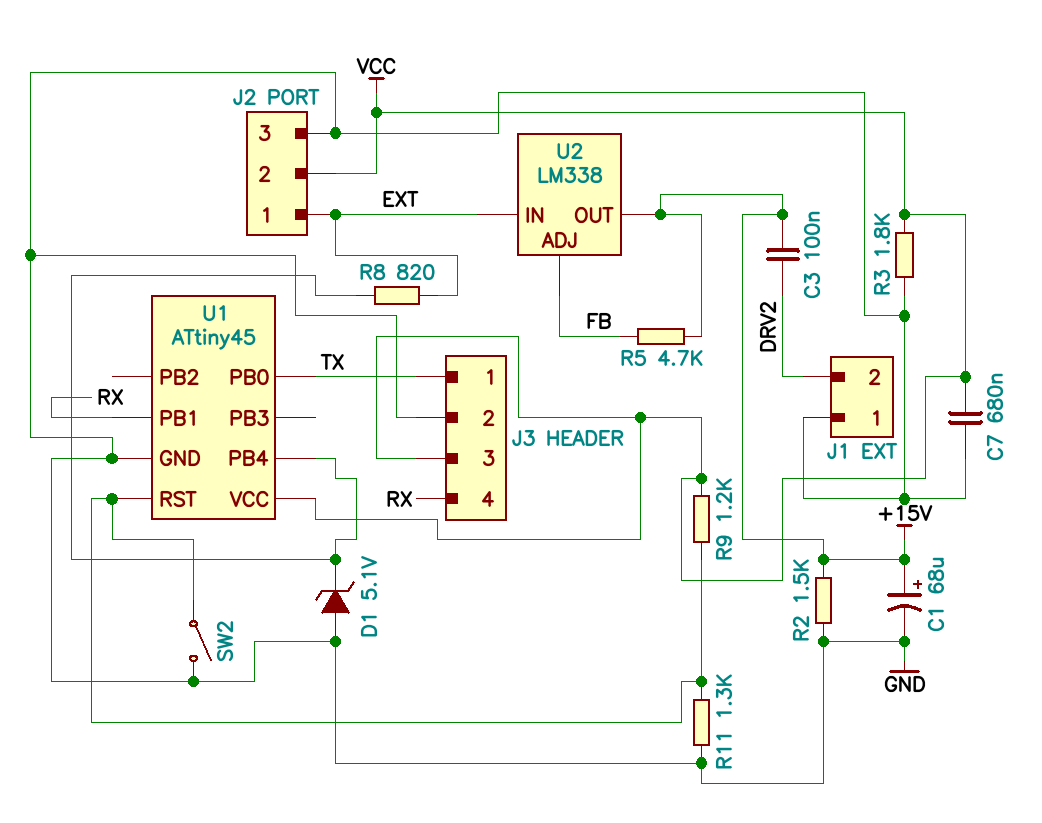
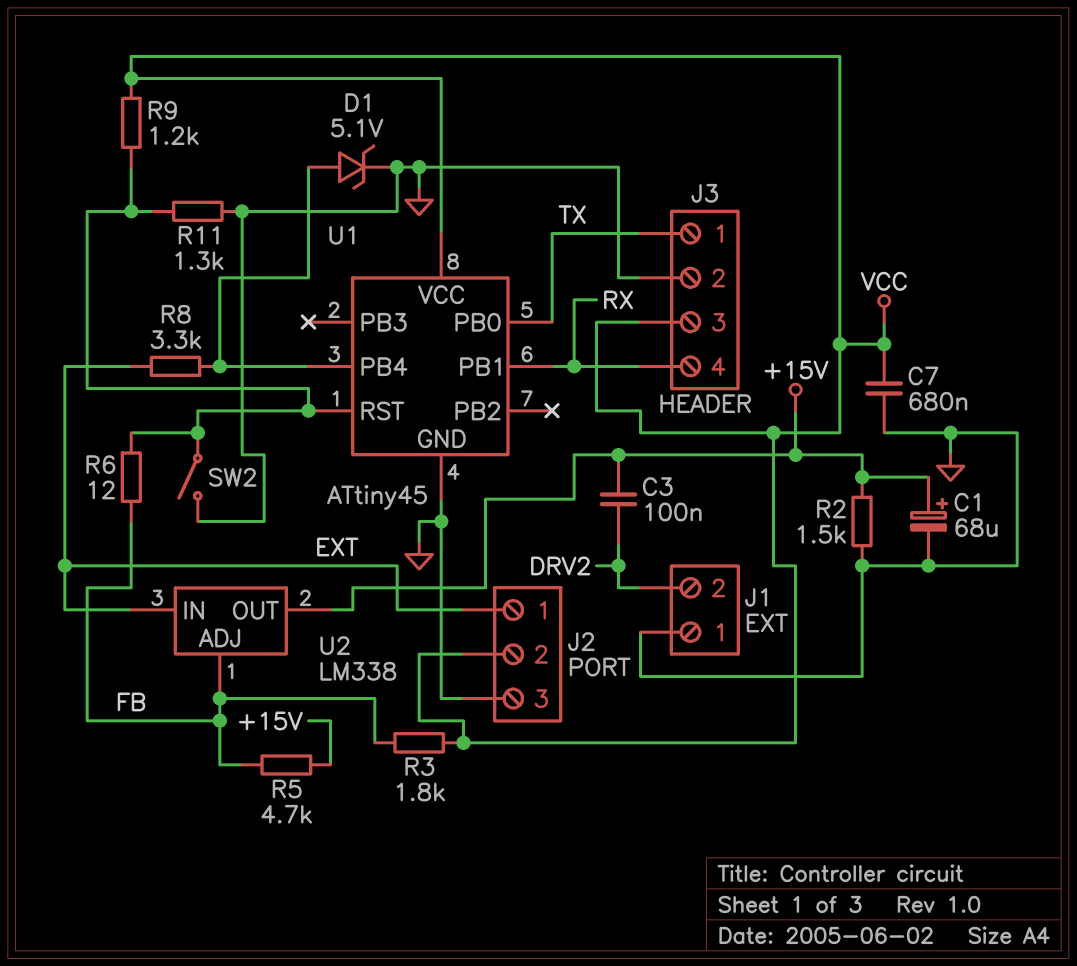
D1: zener 5.1V (A GND, K U1/PB4) -> zener 5.1V (A U1/PB4, K GND)
R3: 1.8k (GND, VCC) -> 1.8k (FB, VCC)
R6: none -> 12 (FB, U1/RST)
R8: 820 (EXT, U1/PB4) -> 3.3k (EXT, U1/PB4)

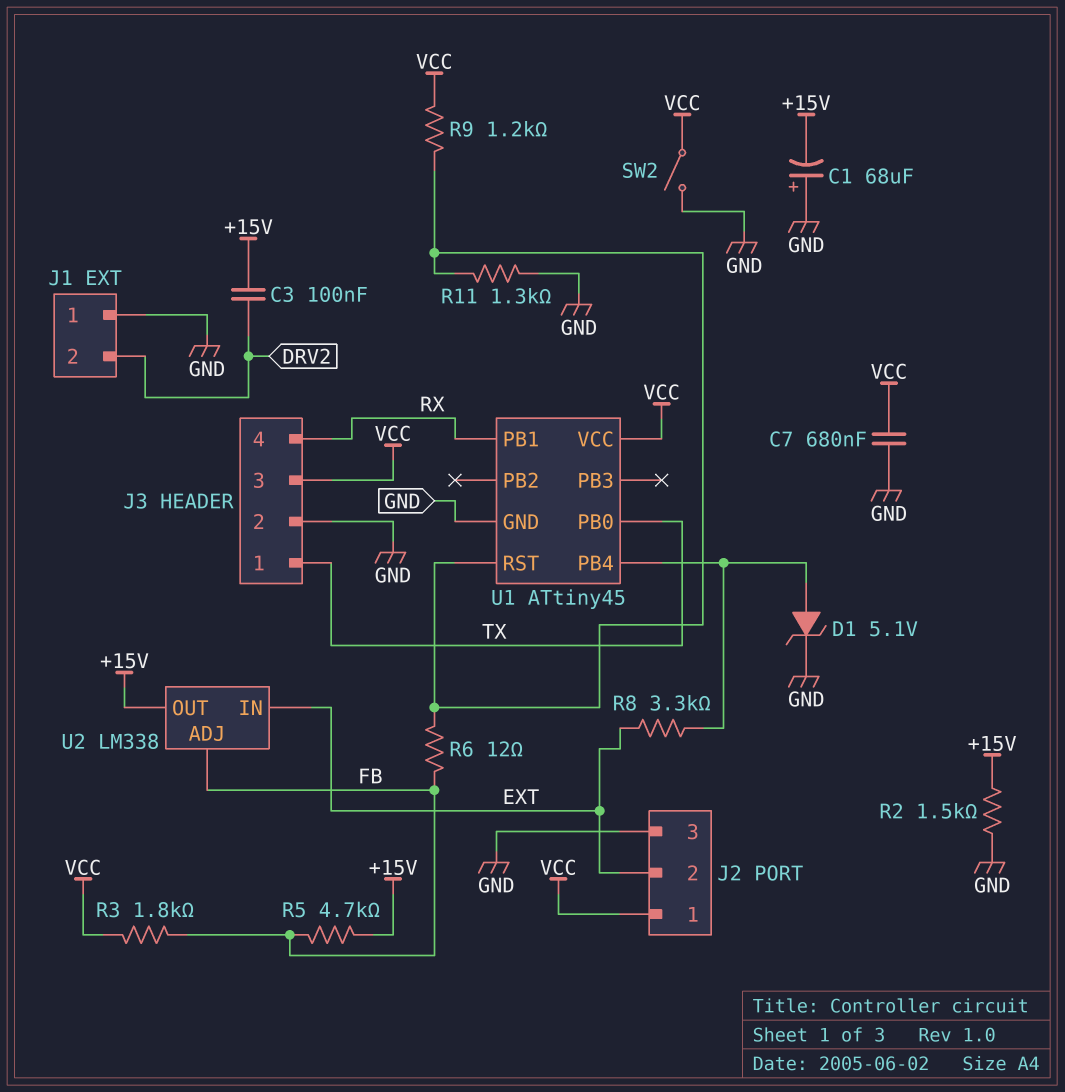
C1: 68uF (plus +15V, minus GND) -> 68uF (plus GND, minus +15V)
J2 pin 1: EXT -> VCC
J2 pin 2: VCC -> EXT
SW2: switch (GND, U1/RST) -> switch (GND, VCC)

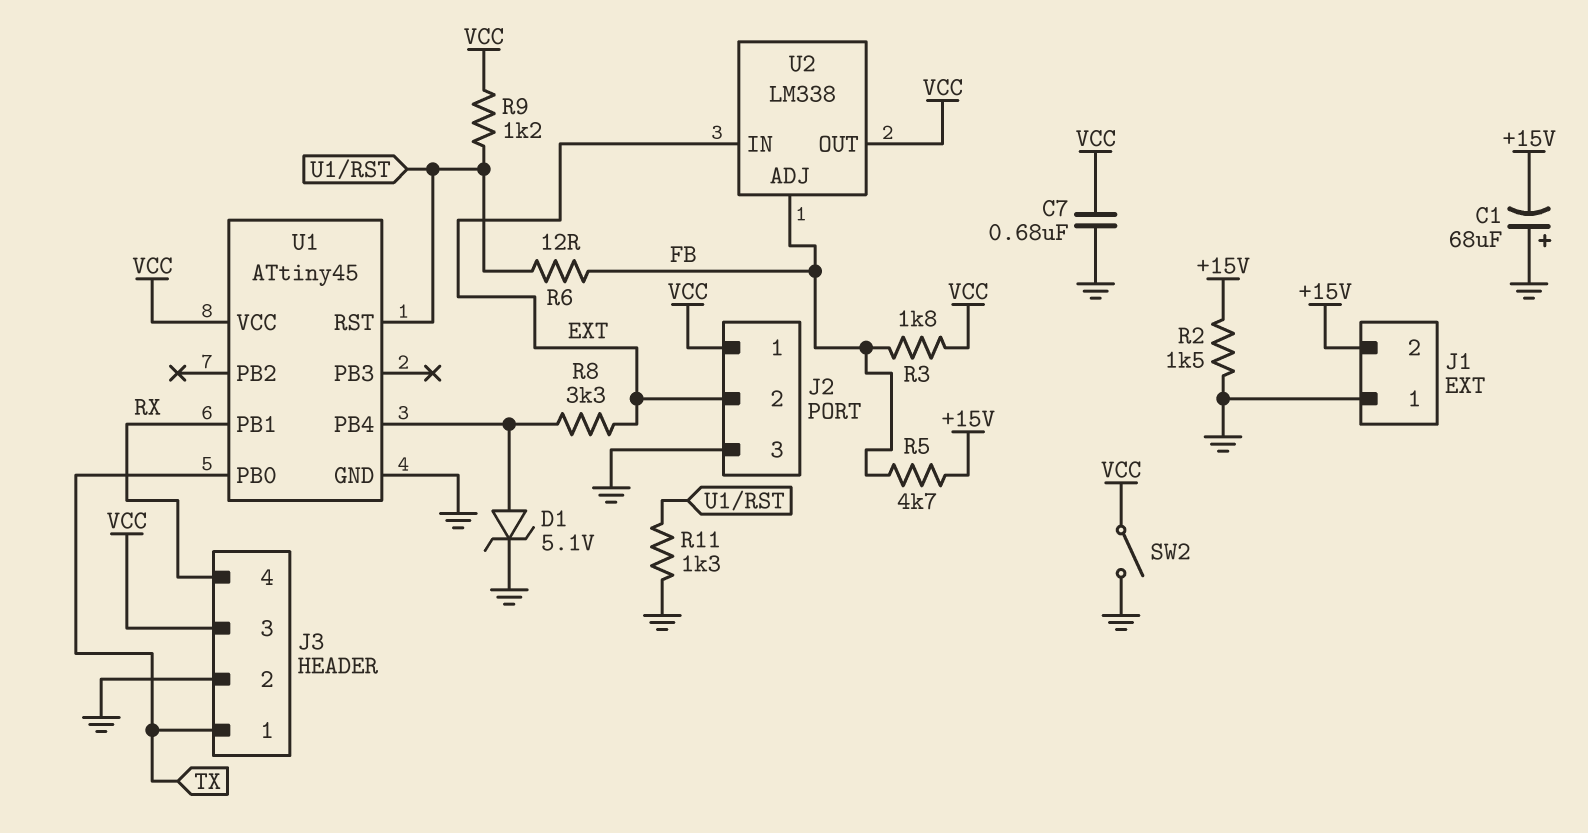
C3: 100nF (+15V, DRV2) -> none
J1 pin 2: DRV2 -> +15V
U2 pin OUT: +15V -> VCC

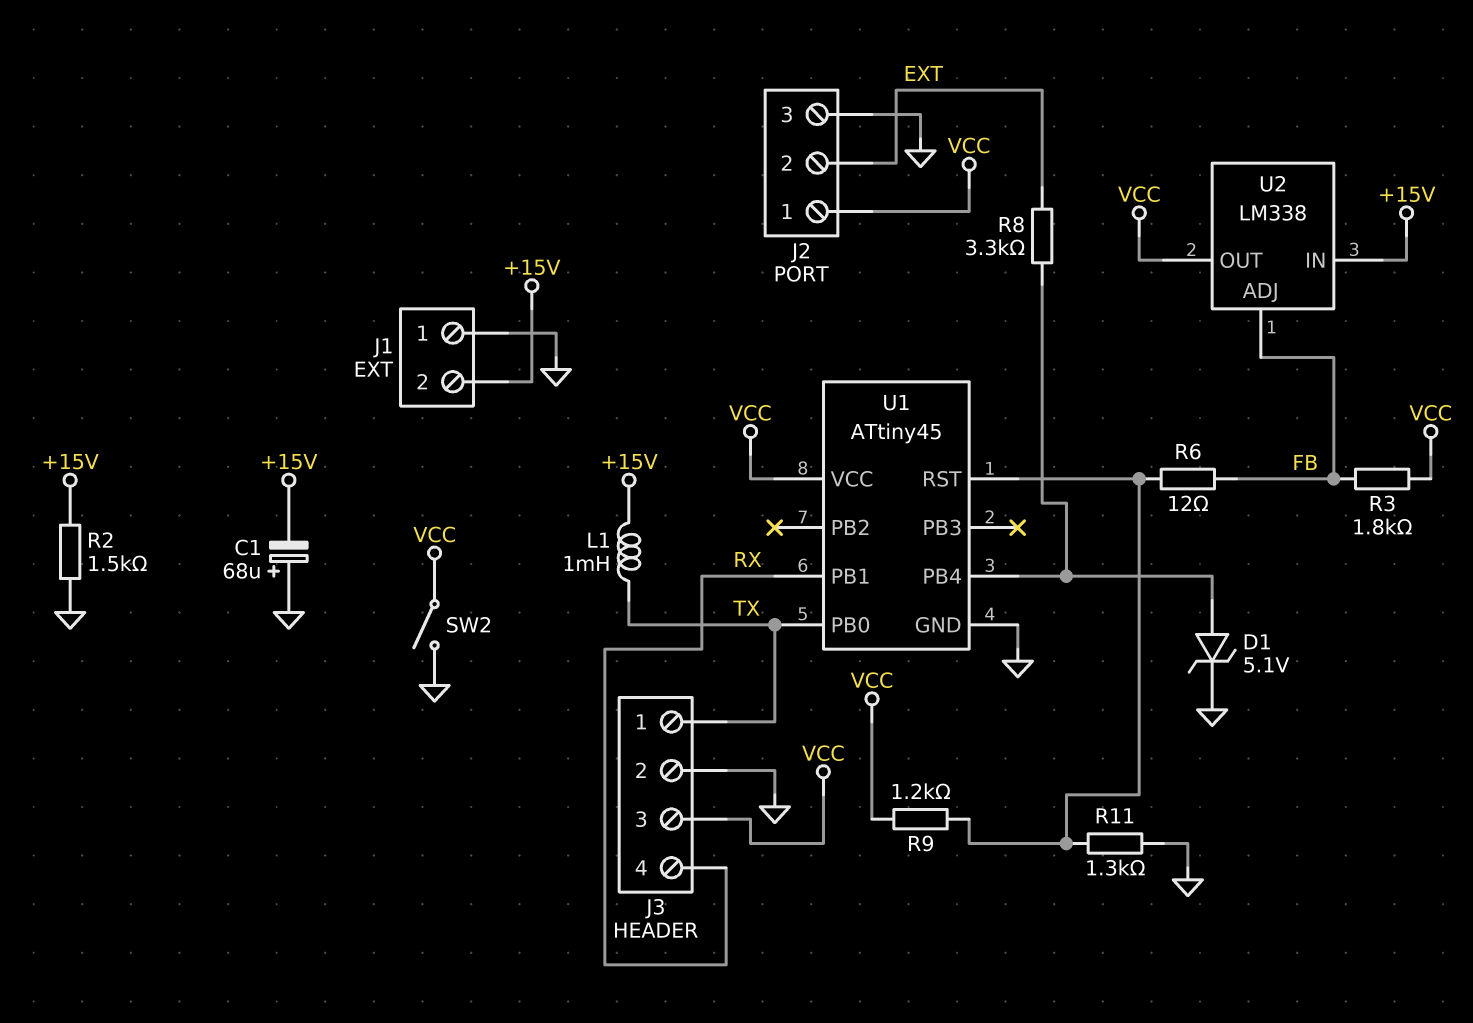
C7: 680nF (GND, VCC) -> none
L1: none -> 1mH (+15V, TX)
R5: 4.7k (+15V, FB) -> none
U2 pin IN: EXT -> +15V

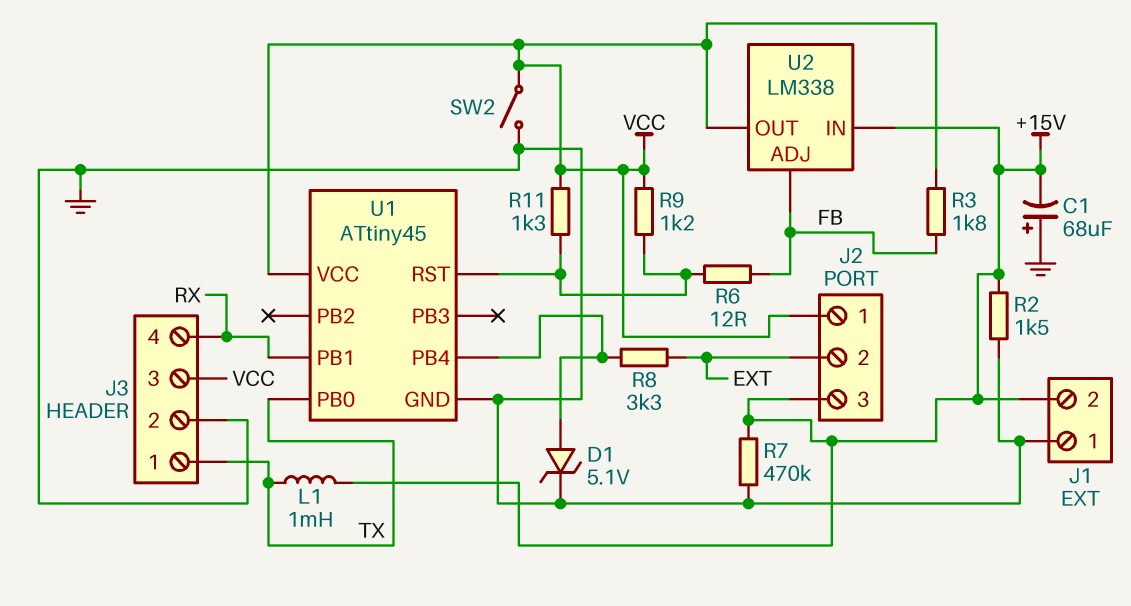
J2 pin 3: GND -> +15V
R7: none -> 470k (+15V, GND)
R11: 1.3k (GND, U1/RST) -> 1.3k (U1/RST, VCC)

